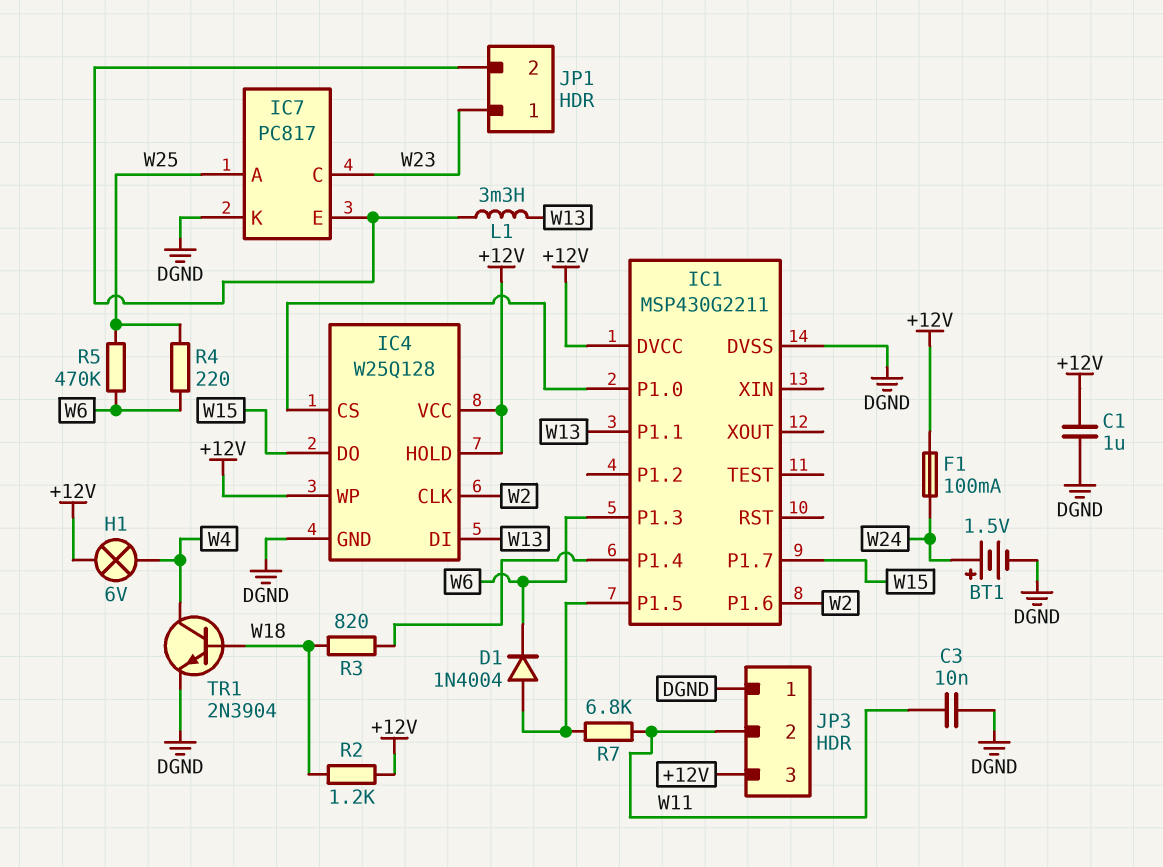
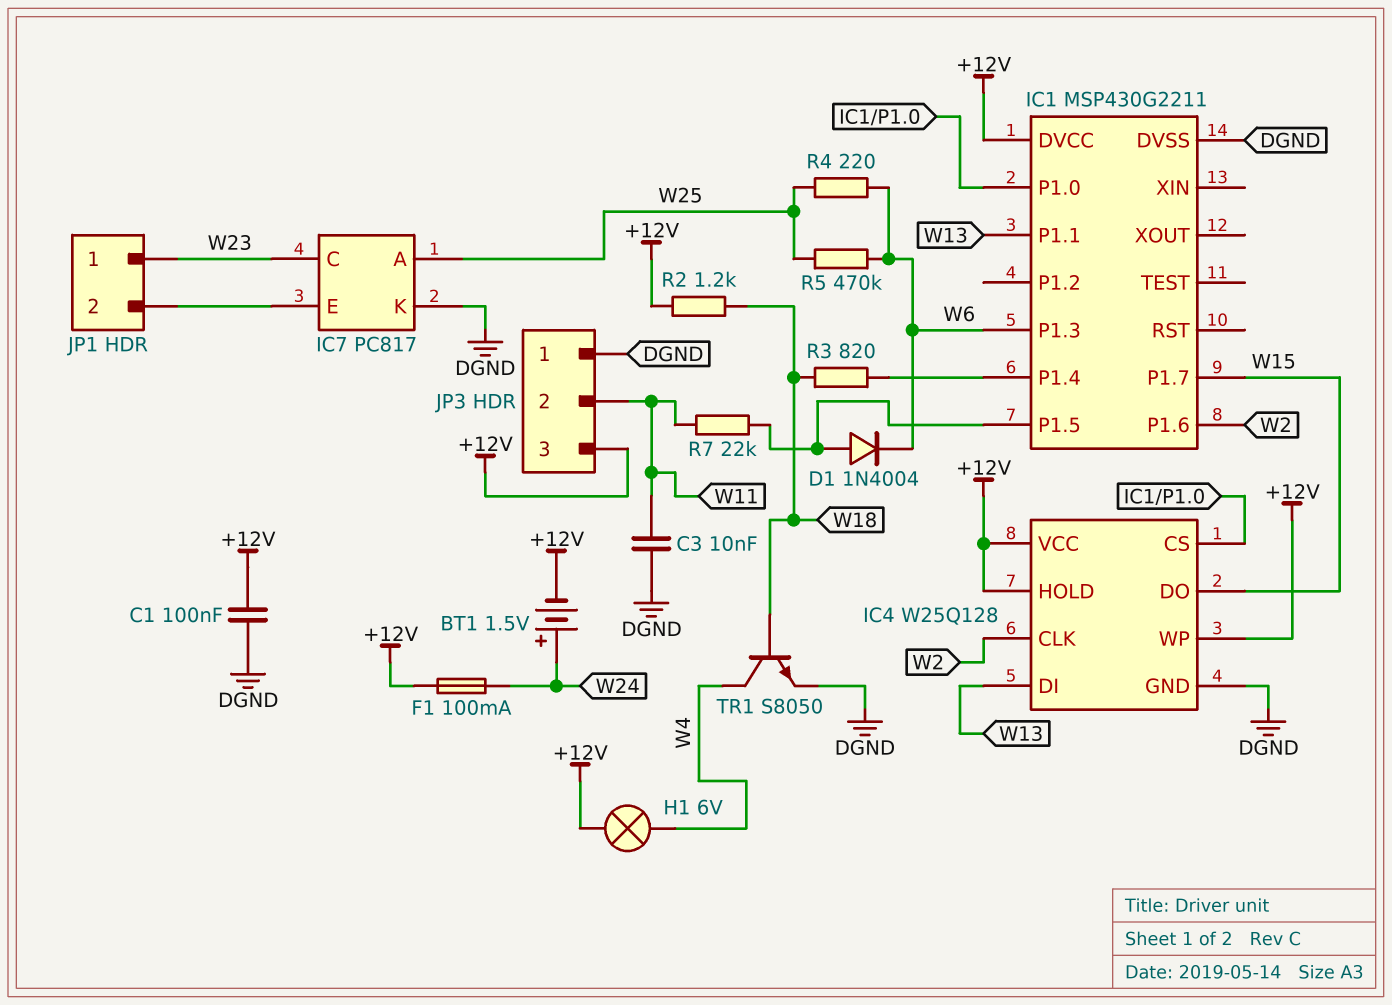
BT1: 1.5V (plus W24, minus DGND) -> 1.5V (plus W24, minus +12V)
C1: 1uF (+12V, DGND) -> 100nF (+12V, DGND)
L1: 3.3mH (IC7/E, W13) -> none
R7: 6.8k (IC1/P1.5, W11) -> 22k (IC1/P1.5, W11)
TR1: NPN 2N3904 (B W18, C W4, E DGND) -> NPN S8050 (B W18, C W4, E DGND)

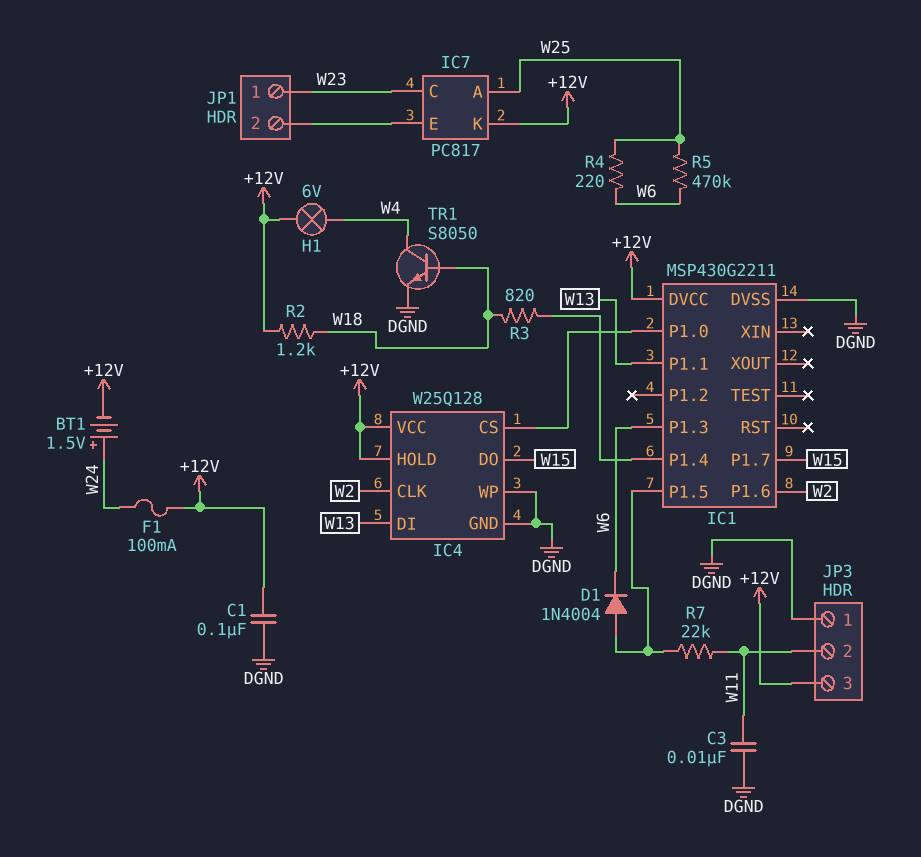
IC4 pin WP: +12V -> DGND
IC7 pin K: DGND -> +12V

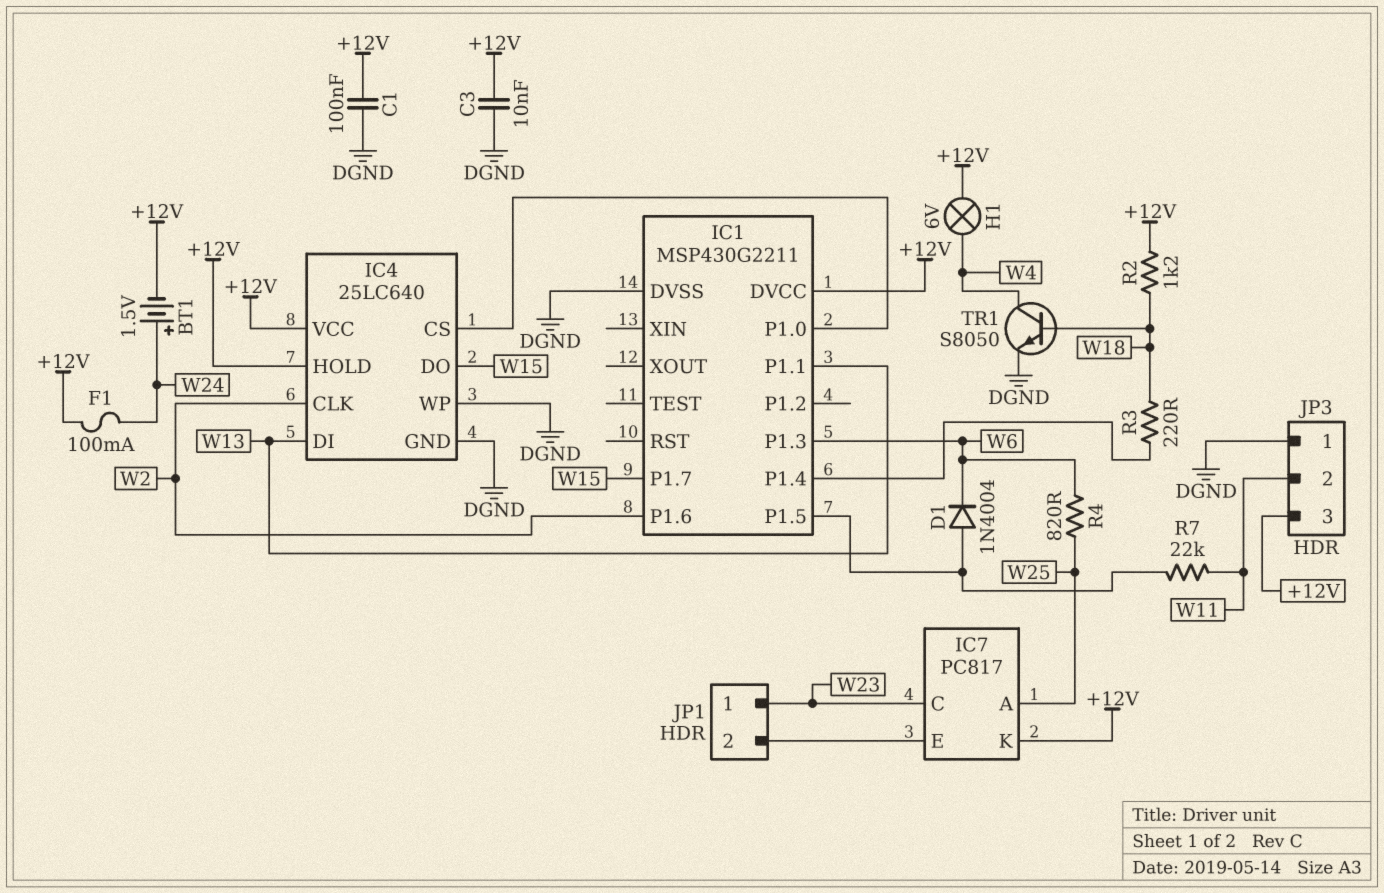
C3: 10nF (DGND, W11) -> 10nF (+12V, DGND)
IC4: W25Q128 -> 25LC640
R3: 820 (IC1/P1.4, W18) -> 220 (IC1/P1.4, W18)
R4: 220 (W6, W25) -> 820 (W6, W25)
R5: 470k (W6, W25) -> none

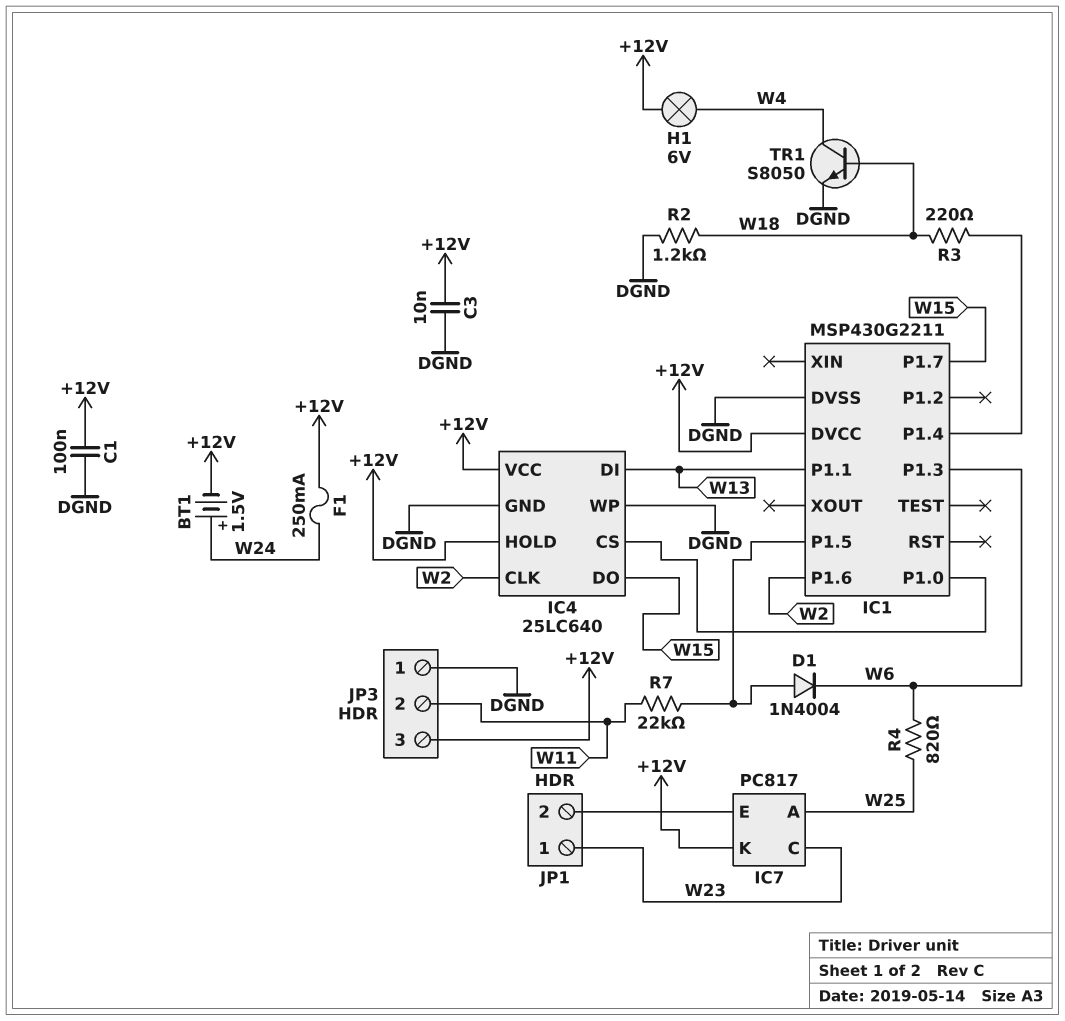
F1: 100mA (+12V, W24) -> 250mA (+12V, W24)
R2: 1.2k (+12V, W18) -> 1.2k (DGND, W18)

